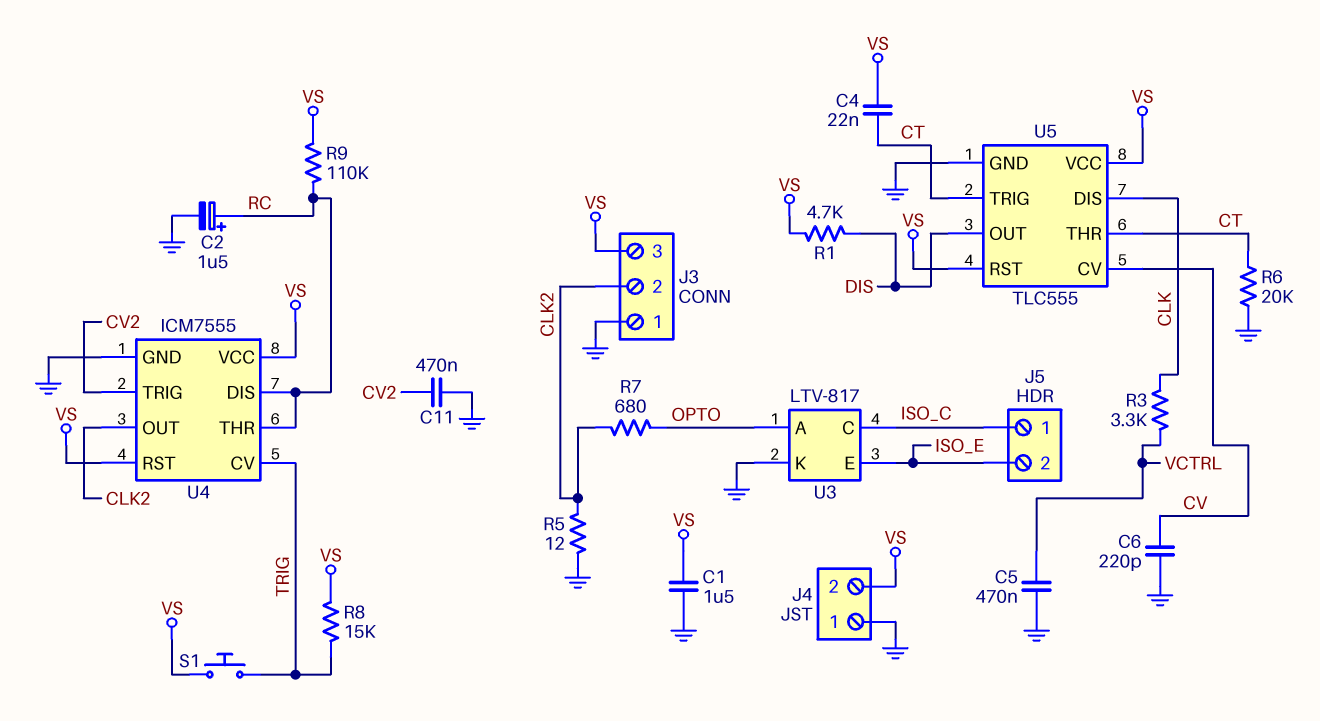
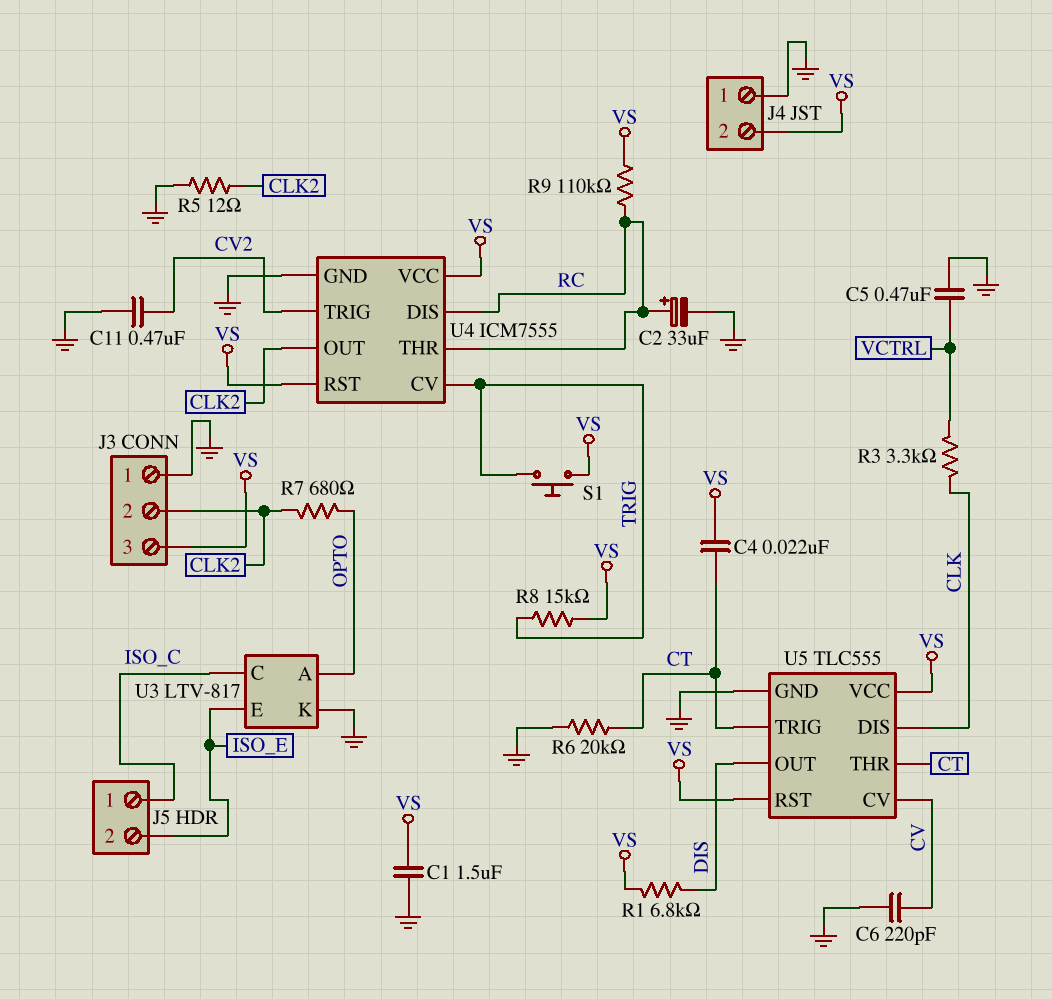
C2: 1.5uF (plus RC, minus GND) -> 33uF (plus RC, minus GND)
R1: 4.7k (DIS, VS) -> 6.8k (DIS, VS)

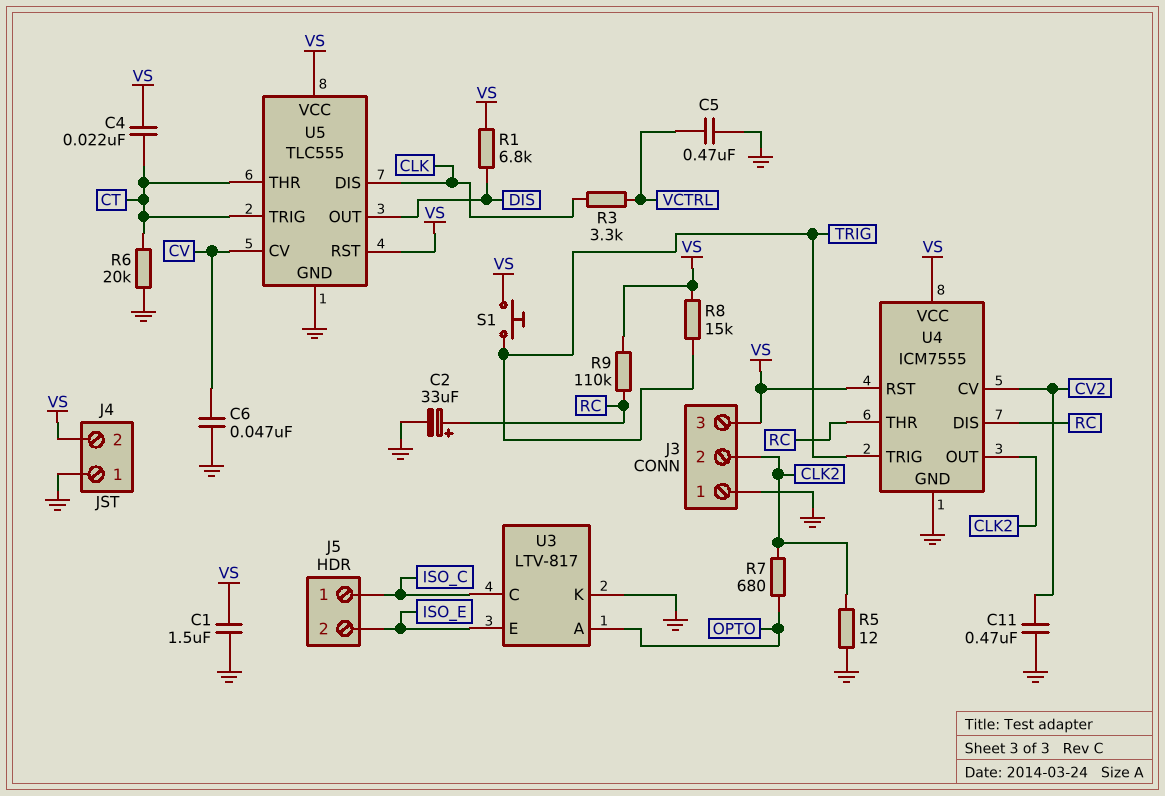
C6: 220pF (CV, GND) -> 47nF (CV, GND)
U4 pin CV: TRIG -> CV2
U4 pin TRIG: CV2 -> TRIG

